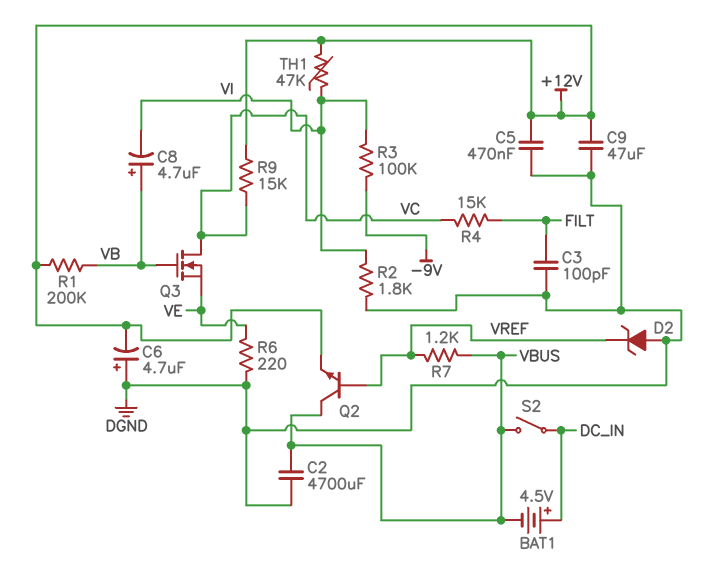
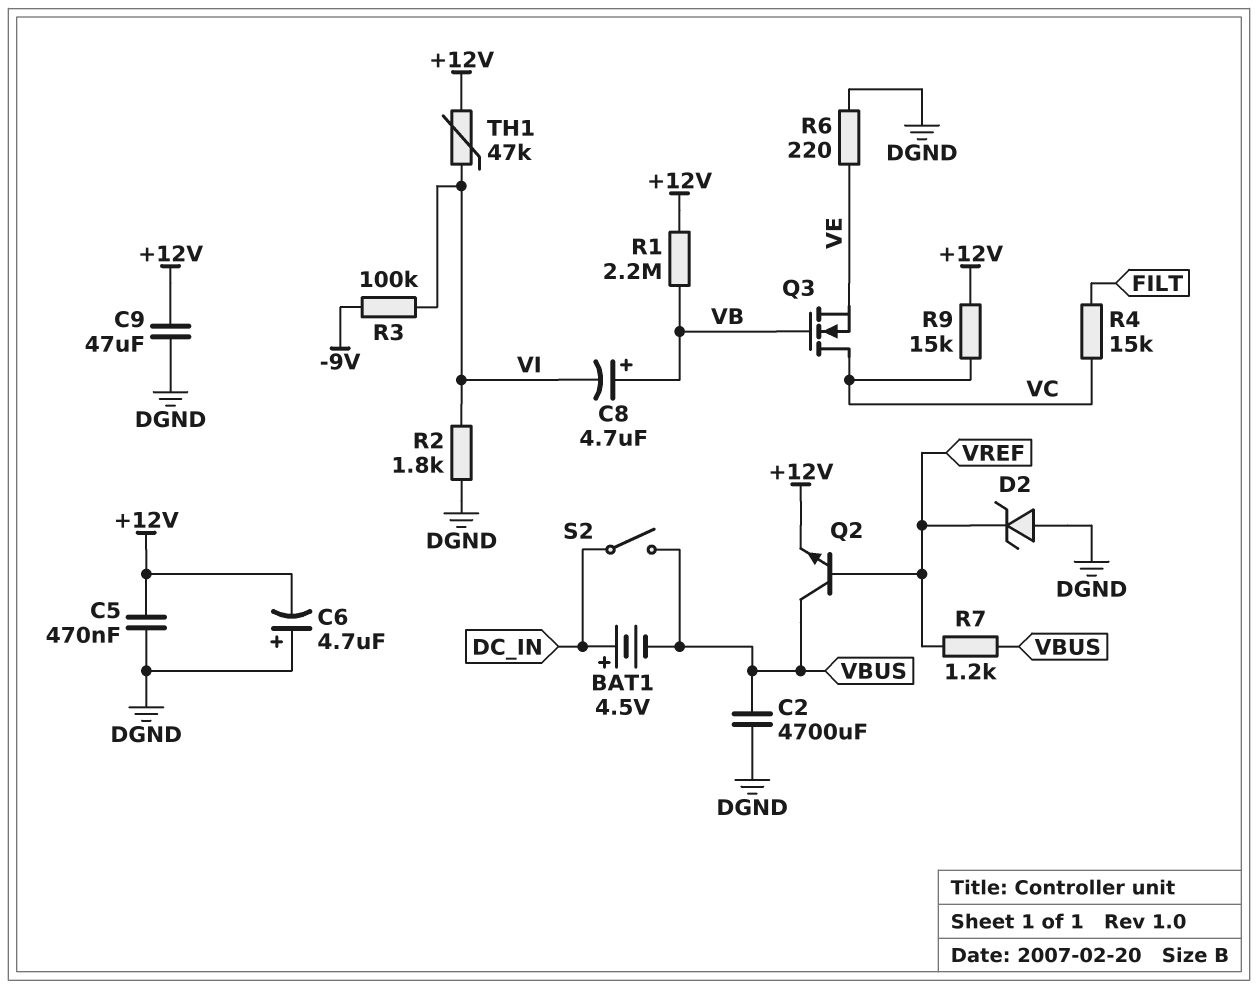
C3: 100pF (DGND, FILT) -> none
R1: 200k (+12V, VB) -> 2.2M (+12V, VB)

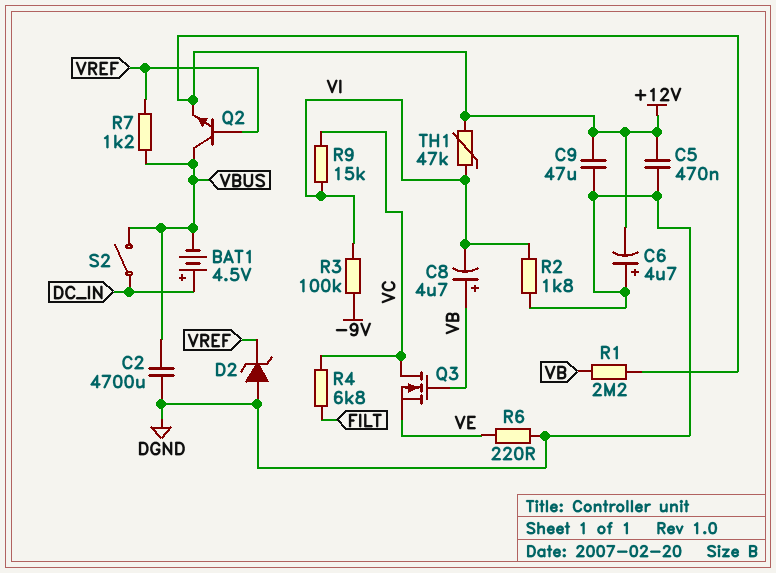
R4: 15k (FILT, VC) -> 6.8k (FILT, VC)
R9: 15k (+12V, VC) -> 15k (VC, VI)

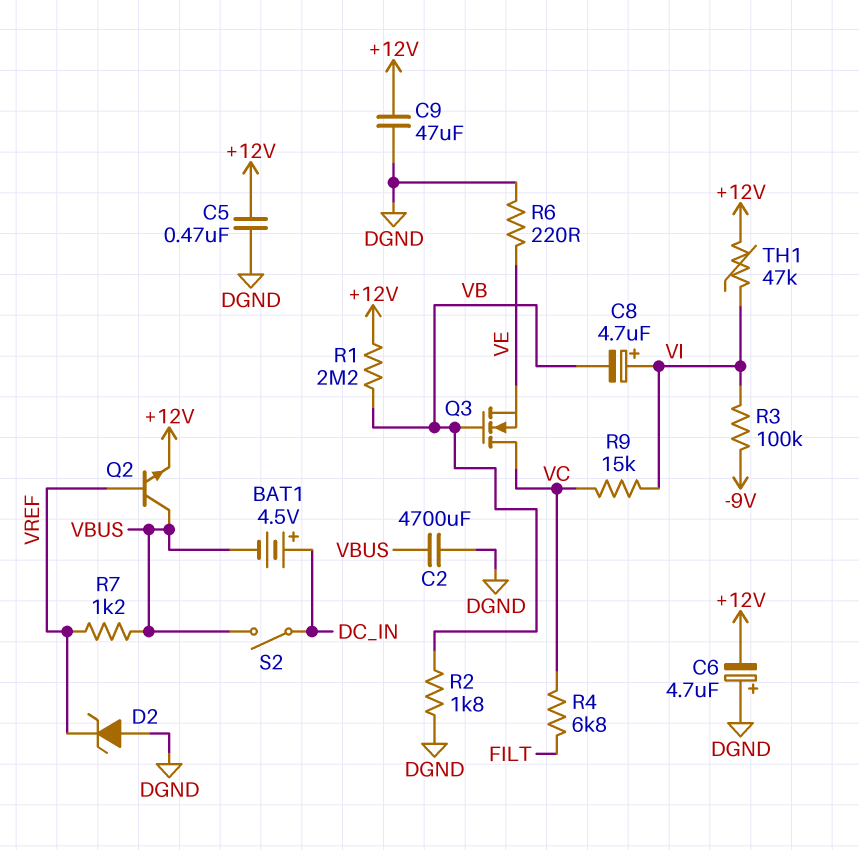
C8: 4.7uF (plus VB, minus VI) -> 4.7uF (plus VI, minus VB)
R2: 1.8k (DGND, VI) -> 1.8k (DGND, VB)

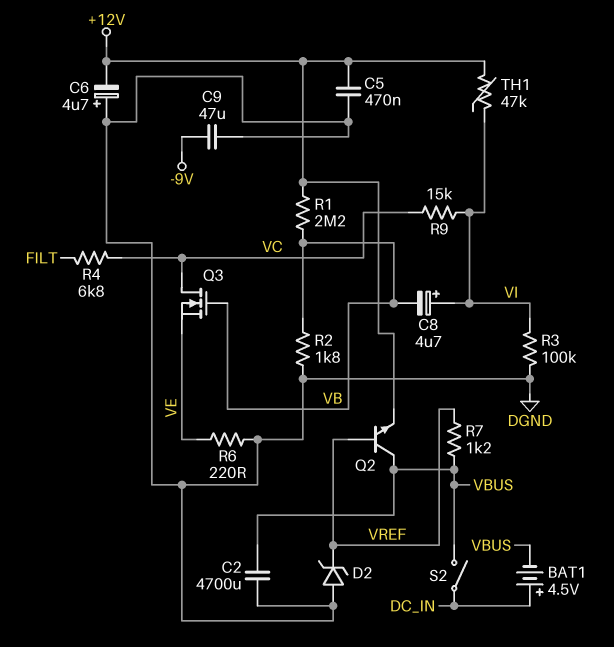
C9: 47uF (+12V, DGND) -> 47uF (-9V, DGND)
R3: 100k (-9V, VI) -> 100k (DGND, VI)

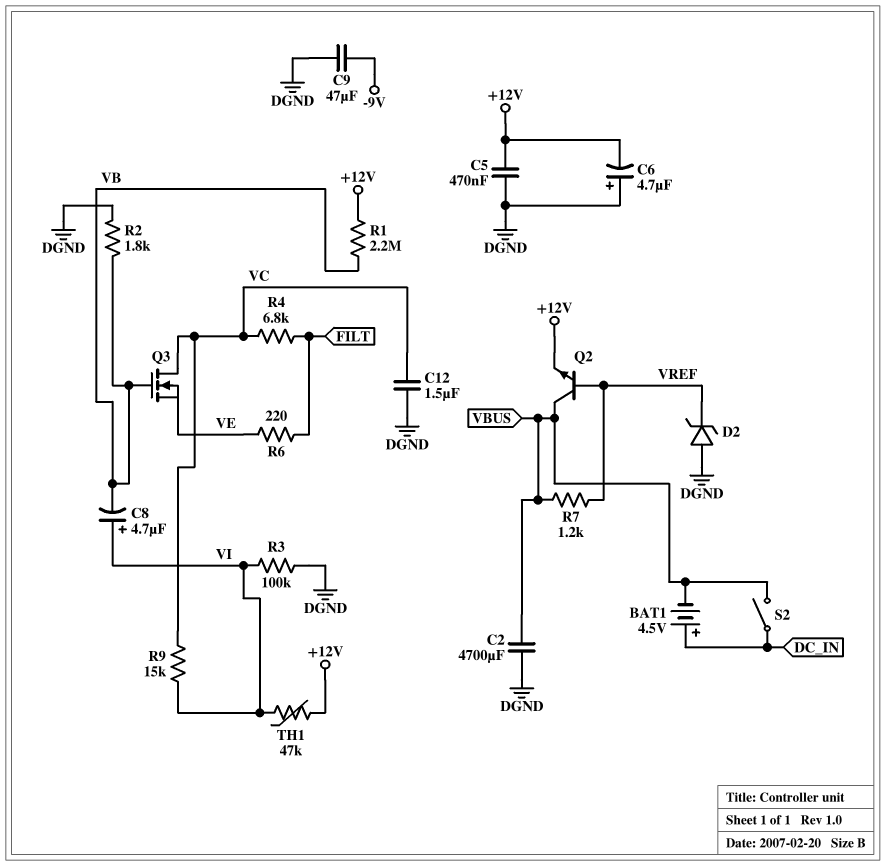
C12: none -> 1.5uF (DGND, VC)
R6: 220 (DGND, VE) -> 220 (FILT, VE)

